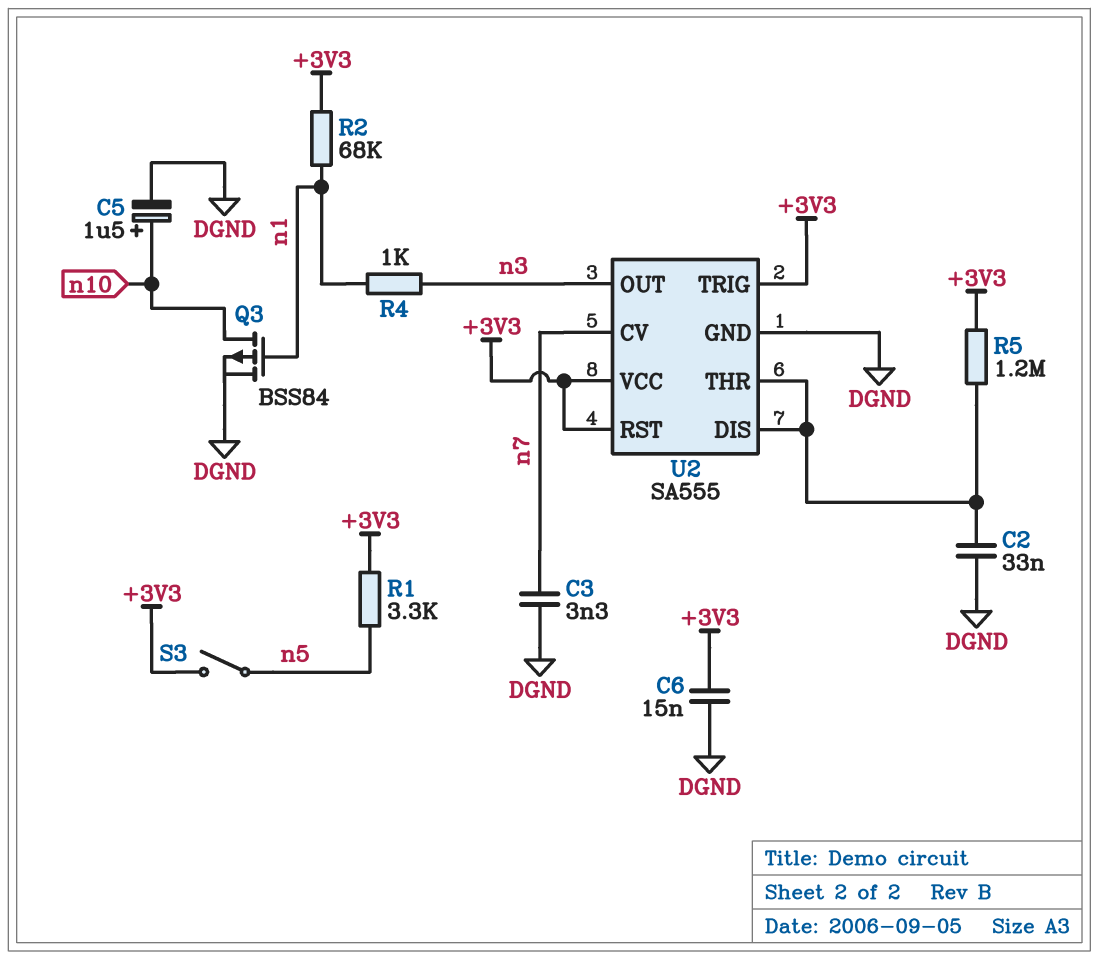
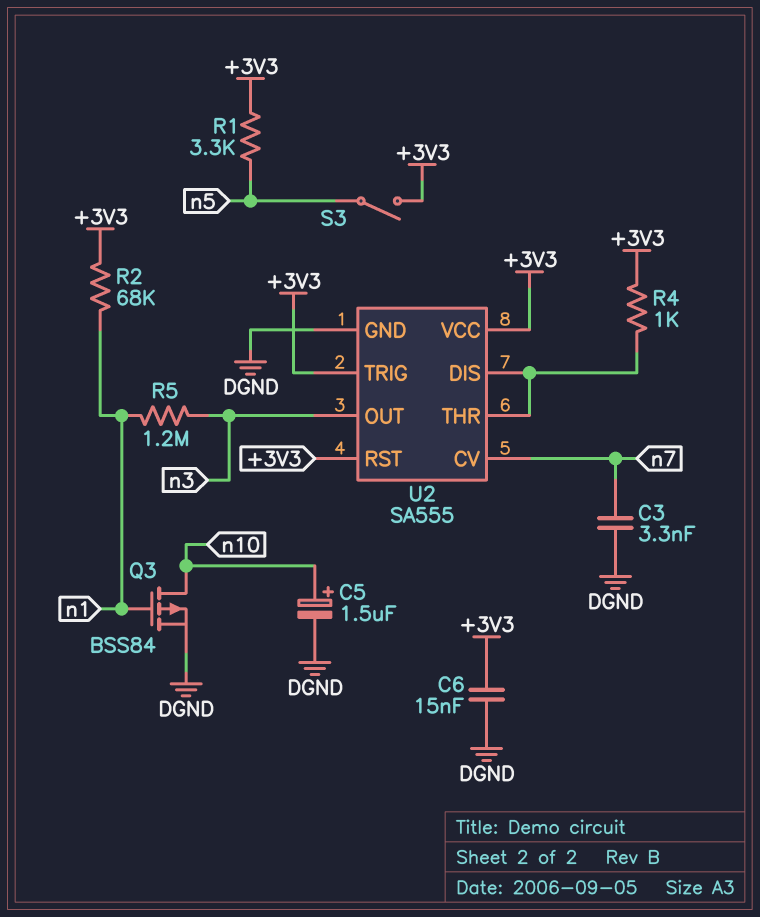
C2: 33nF (DGND, U2/DIS) -> none
R4: 1k (n1, n3) -> 1k (+3V3, U2/DIS)
R5: 1.2M (+3V3, U2/DIS) -> 1.2M (n1, n3)

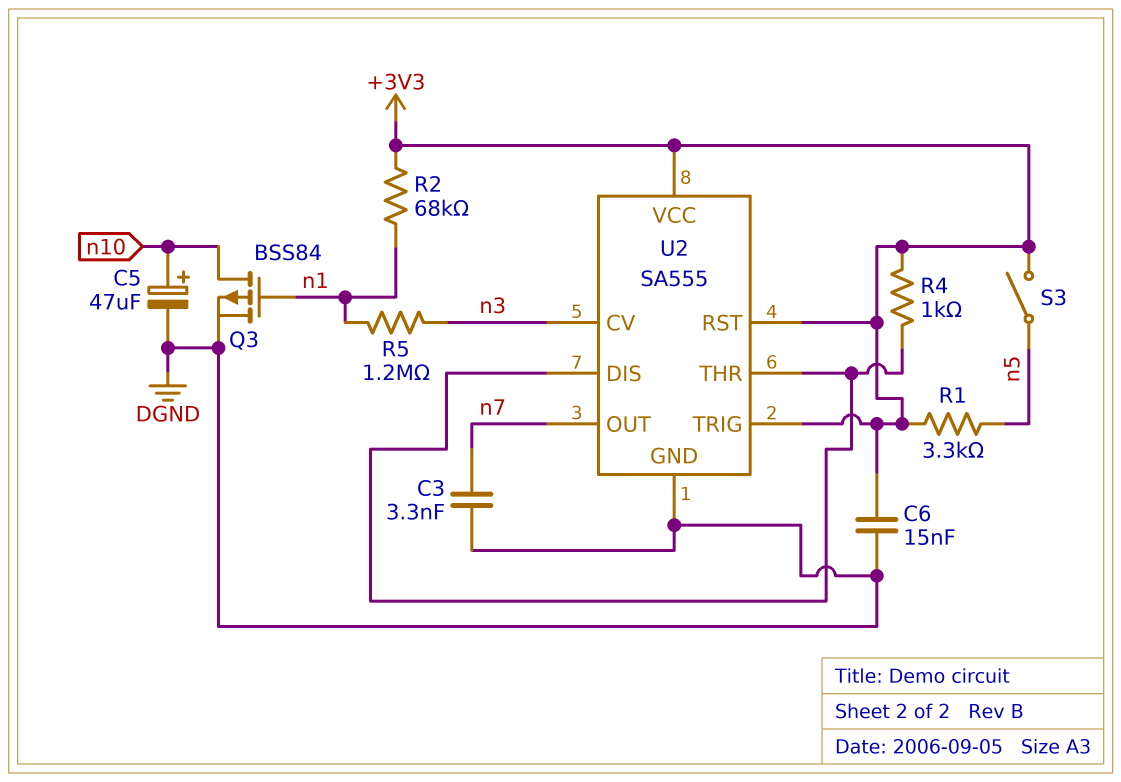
C5: 1.5uF (plus n10, minus DGND) -> 47uF (plus n10, minus DGND)
U2 pin CV: n7 -> n3
U2 pin OUT: n3 -> n7

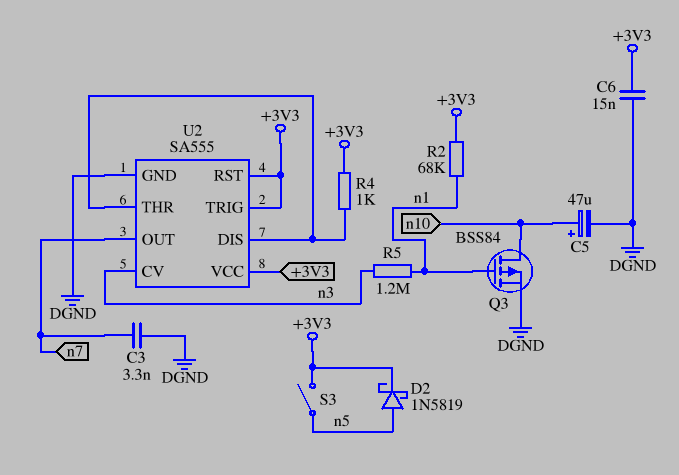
D2: none -> schottky 1N5819 (A n5, K +3V3)
R1: 3.3k (+3V3, n5) -> none

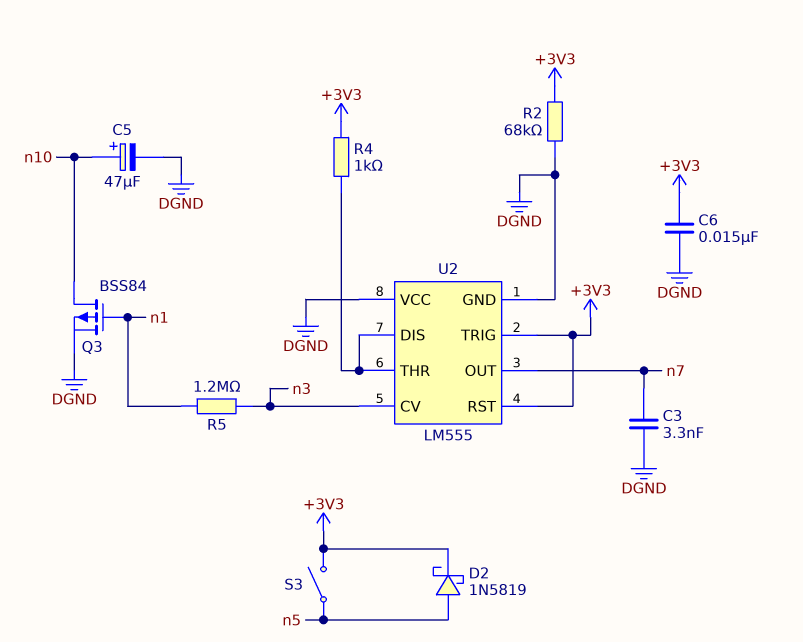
R2: 68k (+3V3, n1) -> 68k (+3V3, DGND)
U2: SA555 -> LM555
U2 pin VCC: +3V3 -> DGND

